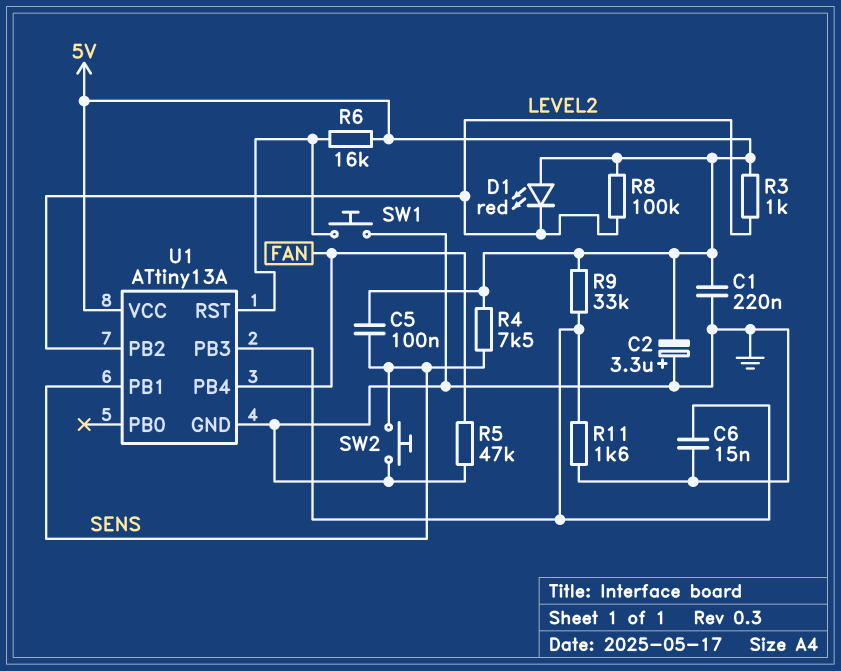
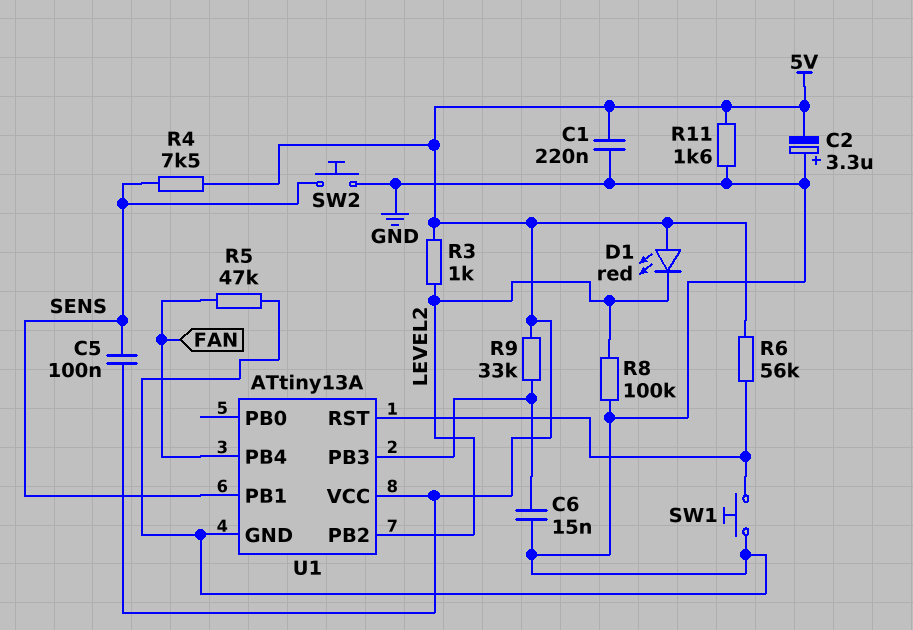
R6: 16k (5V, U1/RST) -> 56k (5V, U1/RST)
R8: 100k (5V, LEVEL2) -> 100k (GND, LEVEL2)
R11: 1.6k (GND, U1/PB3) -> 1.6k (5V, GND)

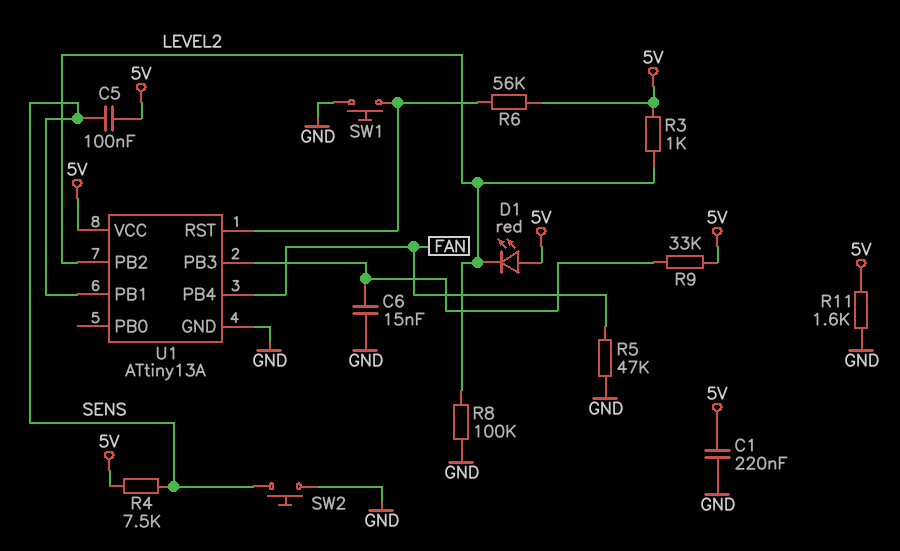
C2: 3.3uF (plus GND, minus 5V) -> none

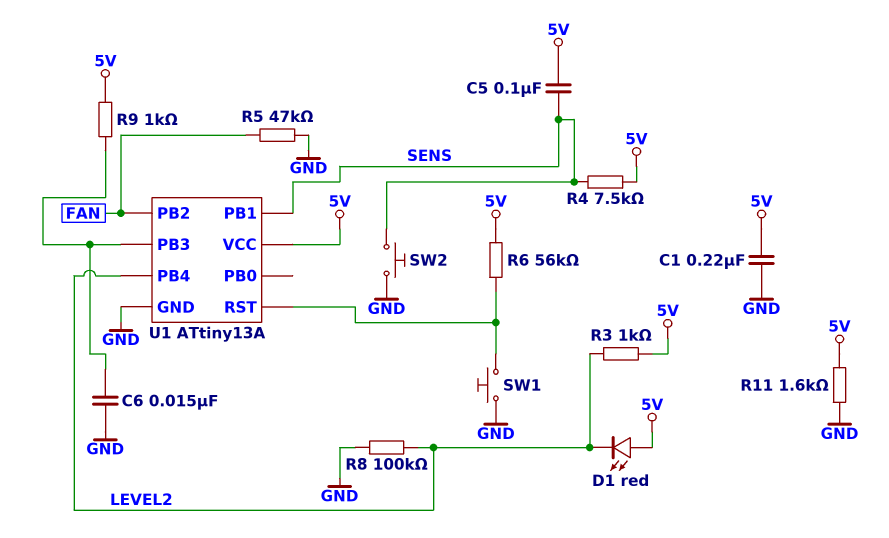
R9: 33k (5V, U1/PB3) -> 1k (5V, U1/PB3)
U1 pin PB2: LEVEL2 -> FAN
U1 pin PB4: FAN -> LEVEL2

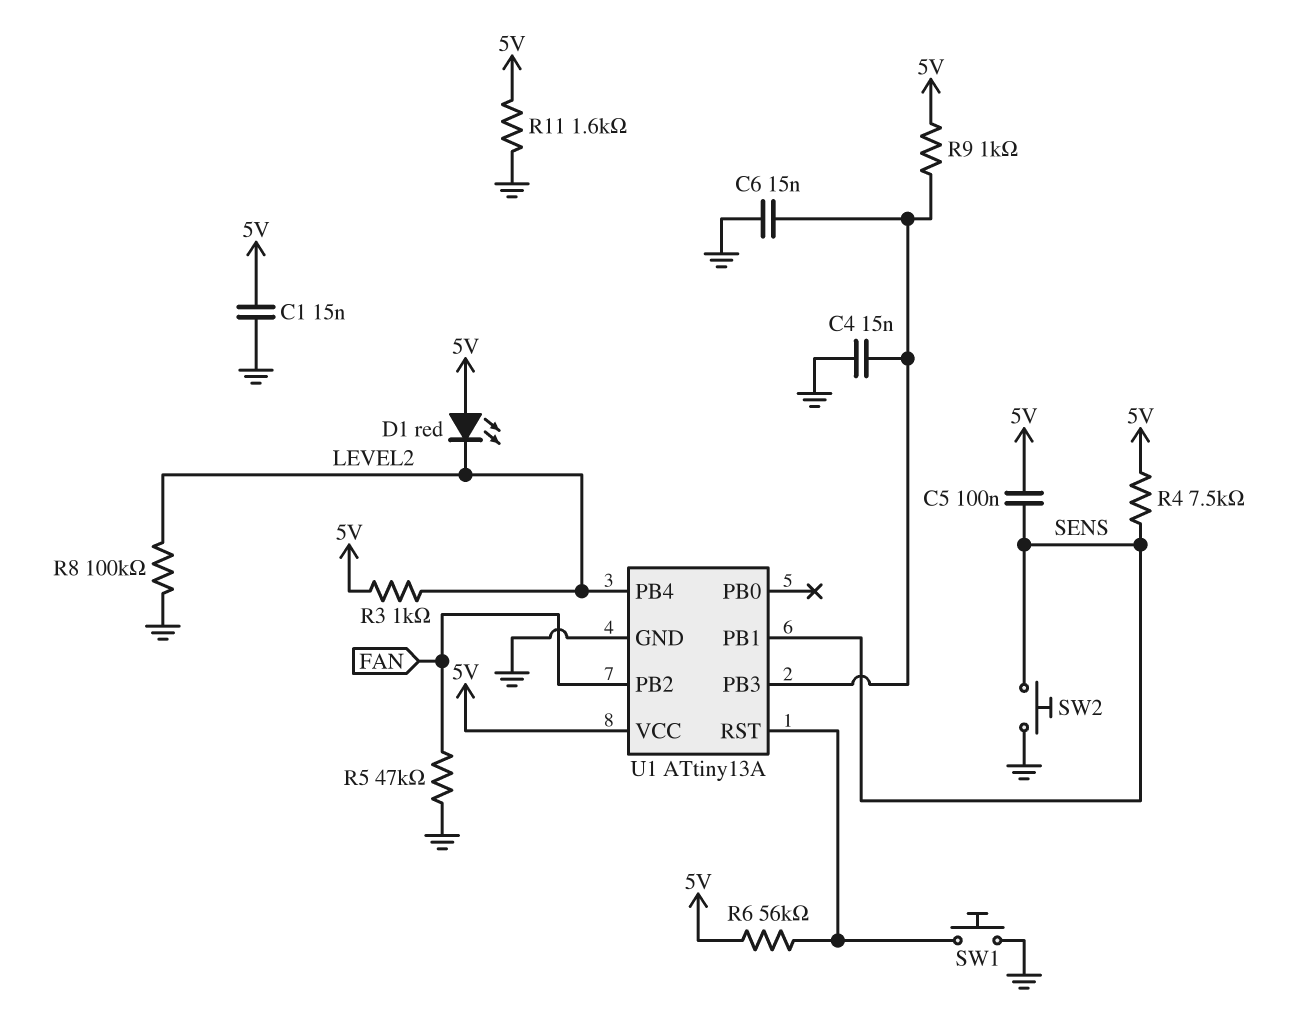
C1: 220nF (5V, GND) -> 15nF (5V, GND)
C4: none -> 15nF (GND, U1/PB3)

